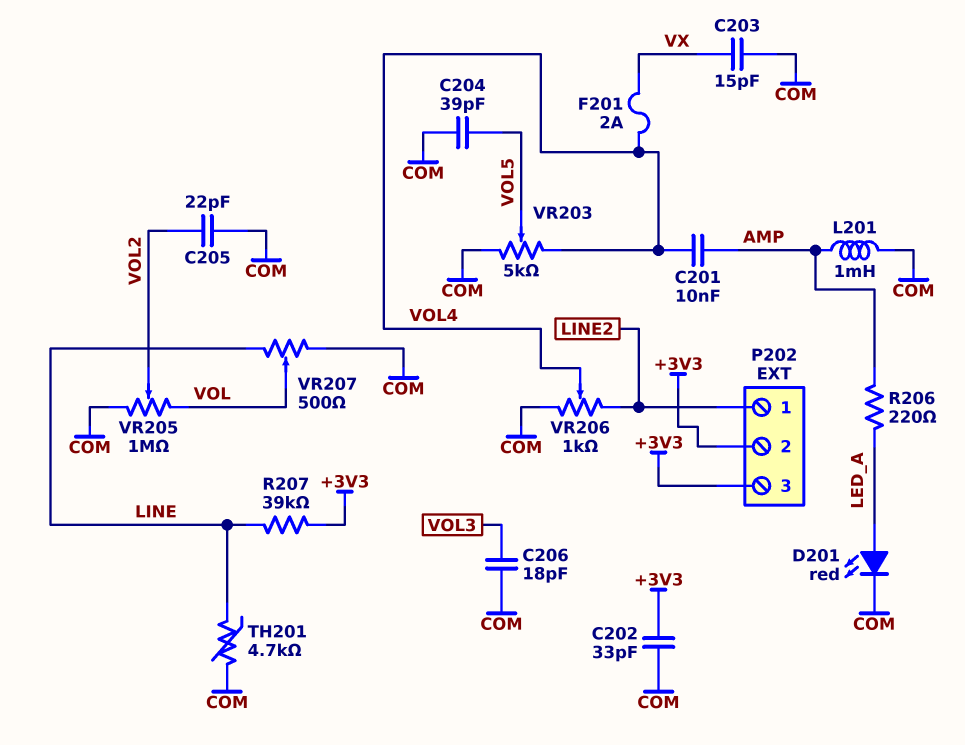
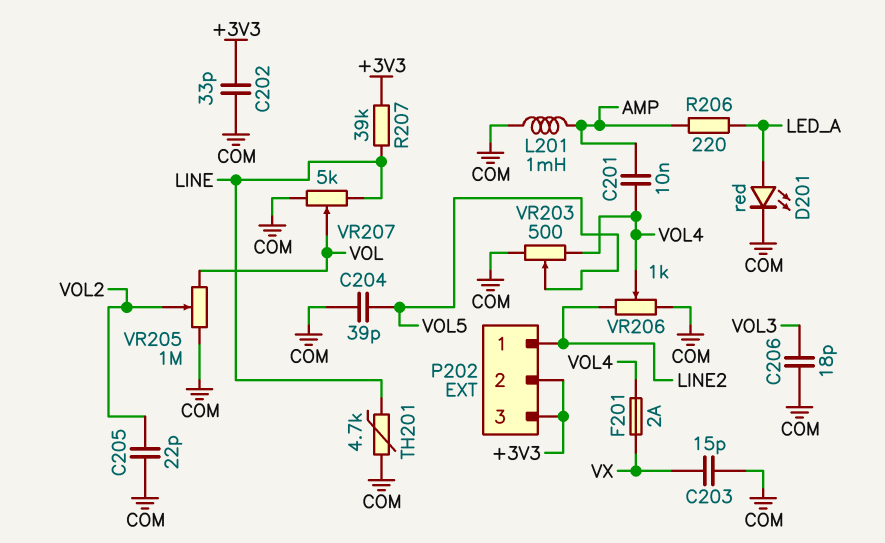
VR203: 5k (COM, VOL4, wiper VOL5) -> 500 (COM, VOL4, wiper VOL5)
VR207: 500 (COM, LINE, wiper VOL) -> 5k (COM, LINE, wiper VOL)

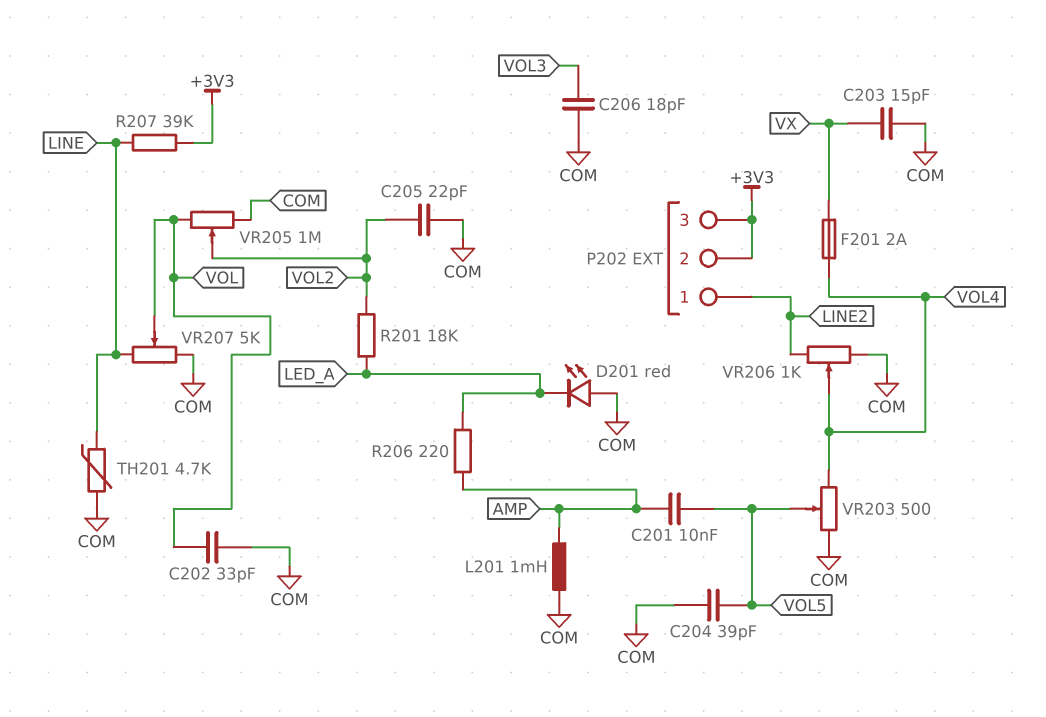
C201: 10nF (AMP, VOL4) -> 10nF (AMP, VOL5)
C202: 33pF (+3V3, COM) -> 33pF (COM, VOL)
D201: LED red (A LED_A, K COM) -> LED red (A COM, K LED_A)
R201: none -> 18k (LED_A, VOL2)

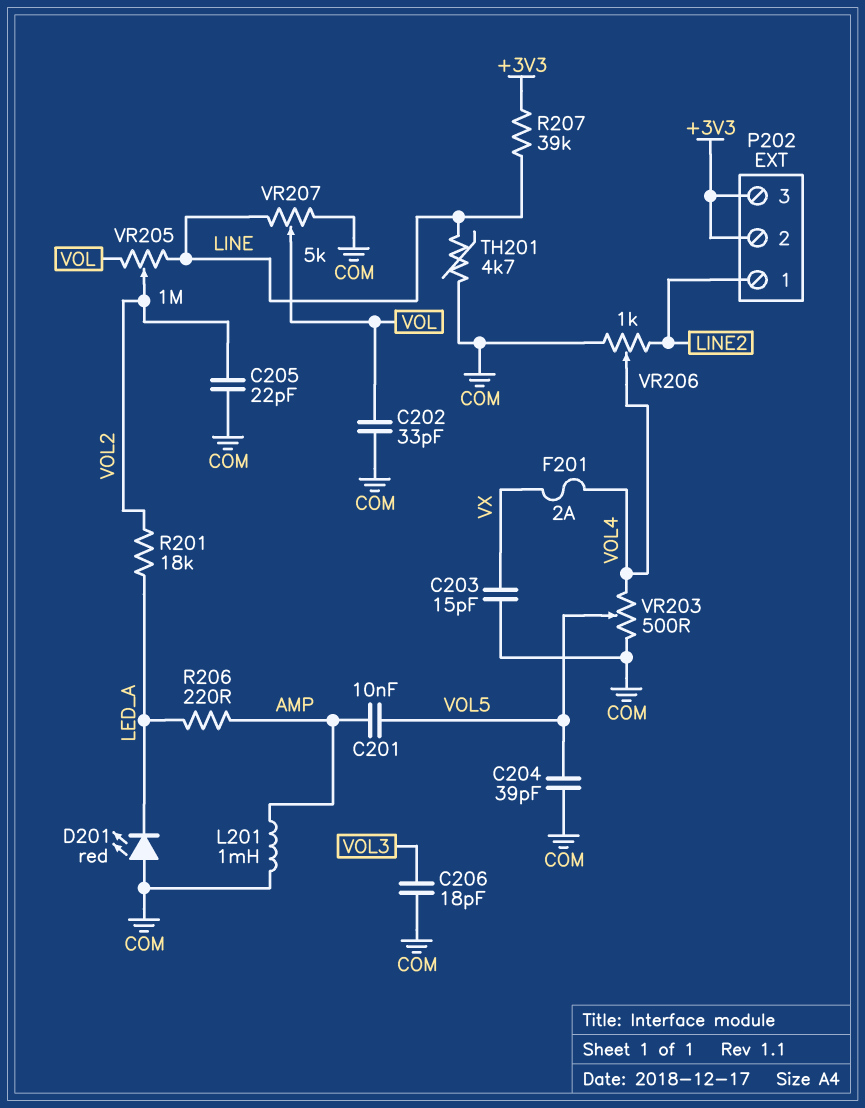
VR205: 1M (COM, VOL, wiper VOL2) -> 1M (LINE, VOL, wiper VOL2)

